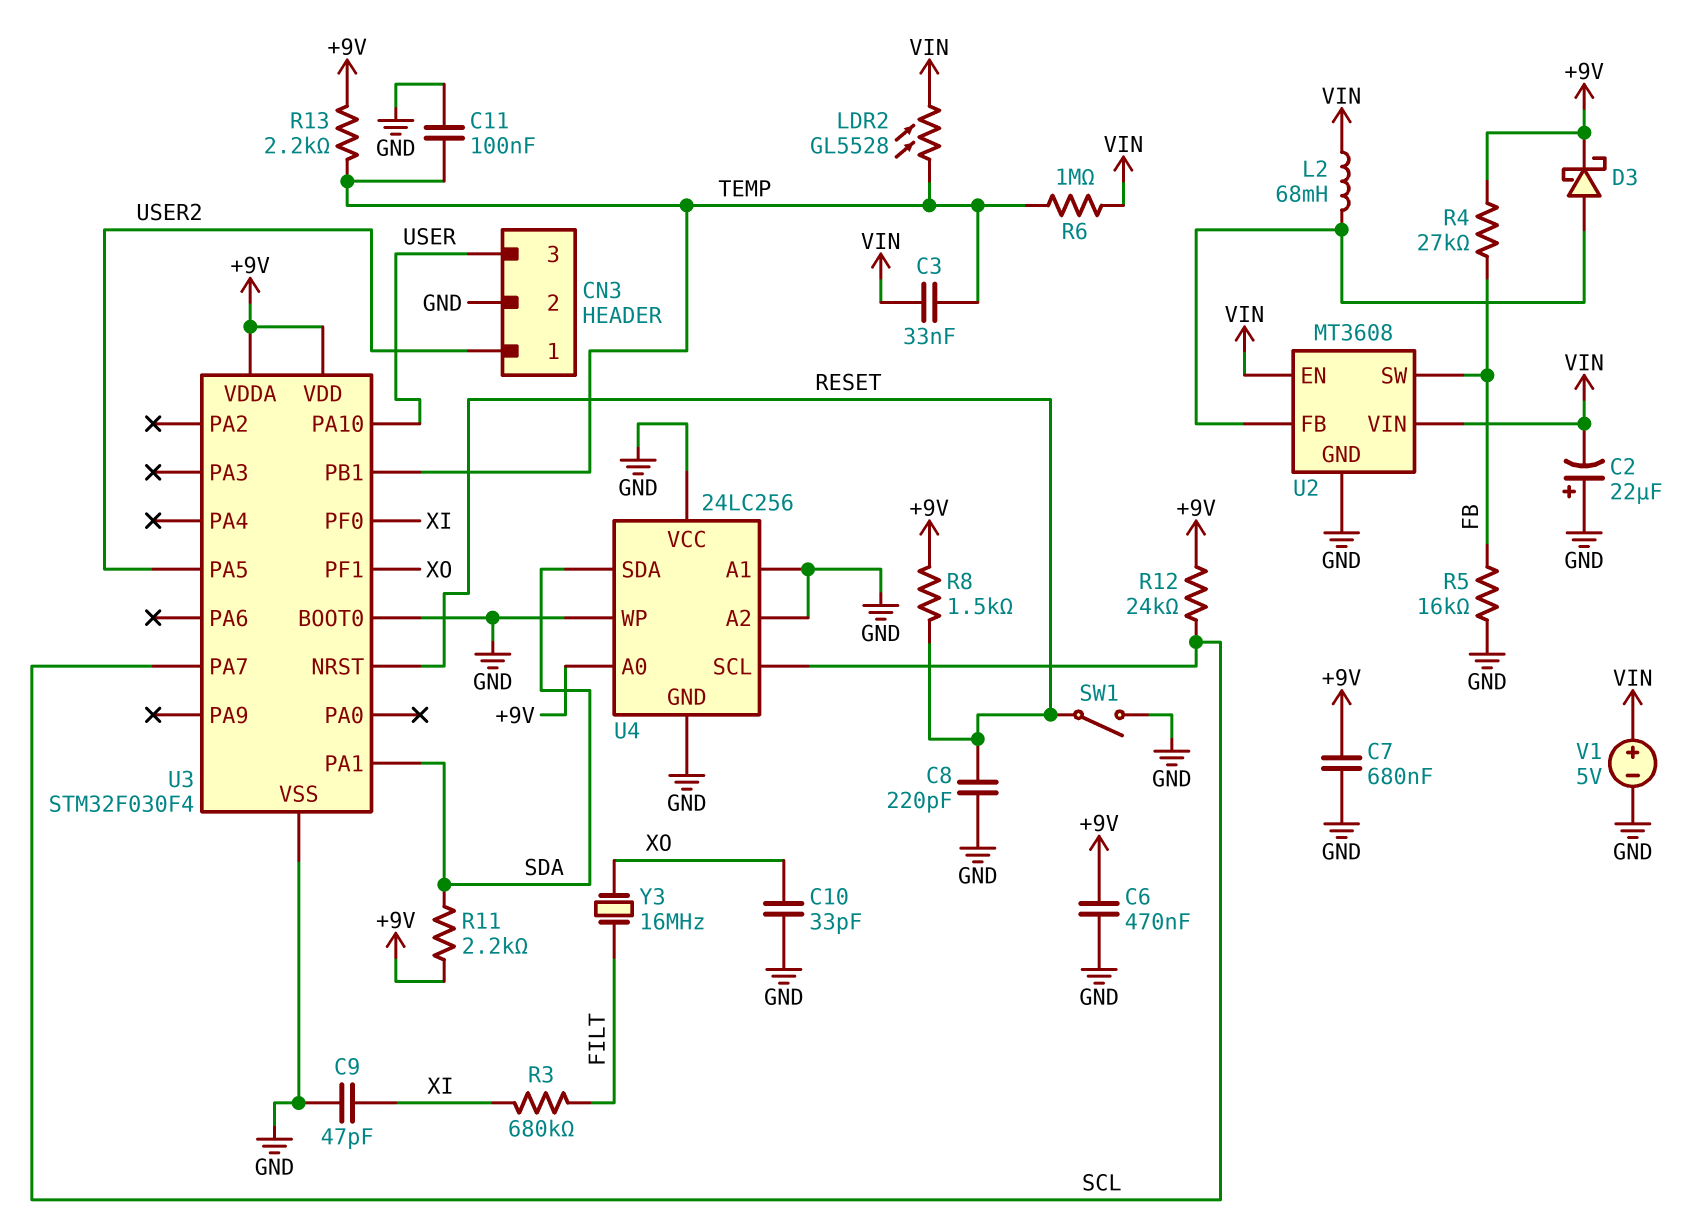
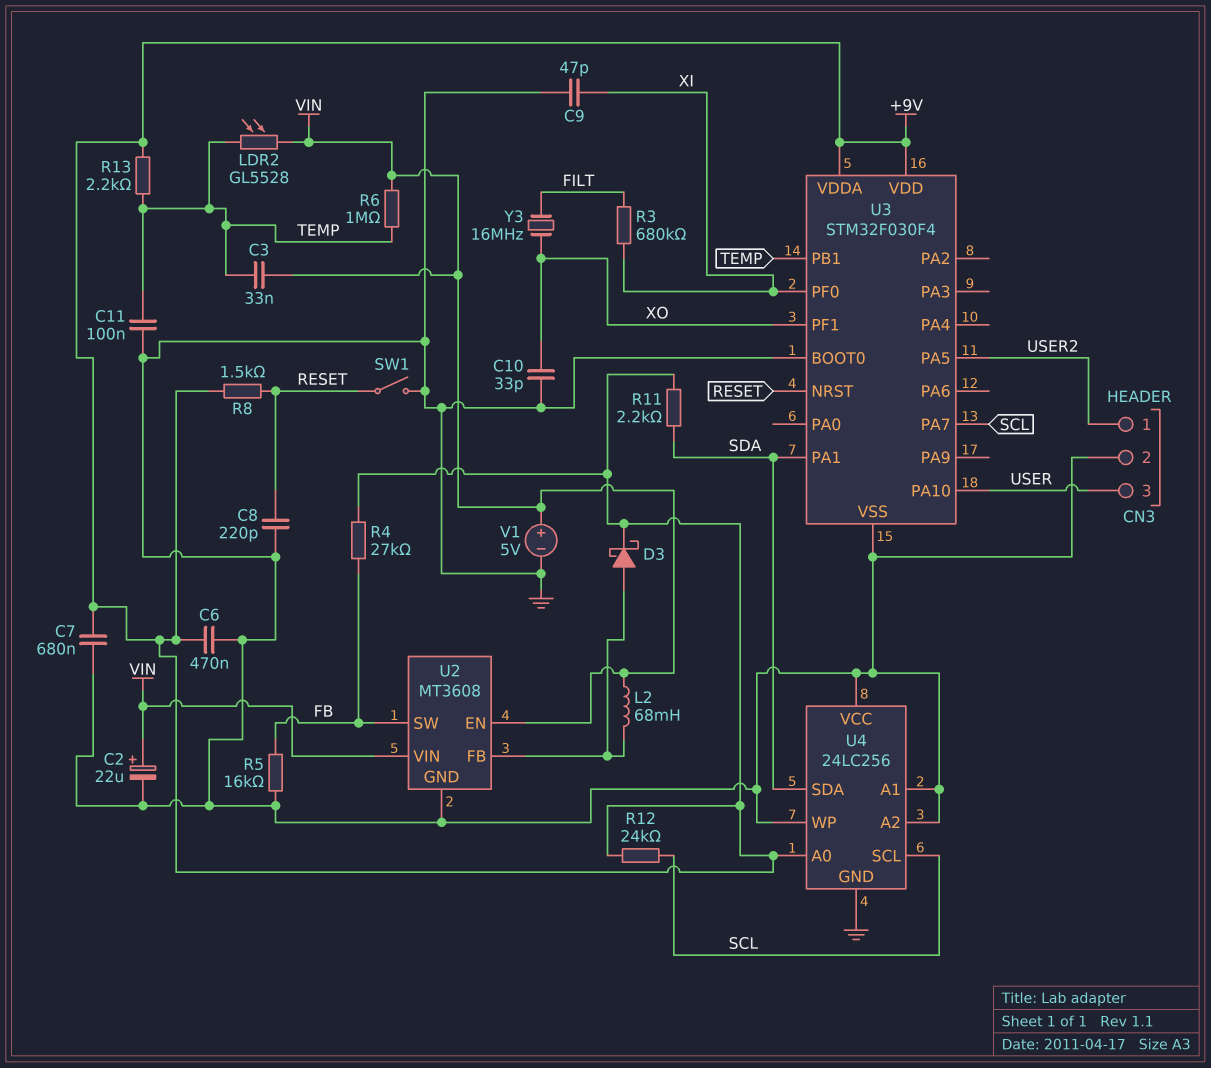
C2: 22uF (plus GND, minus VIN) -> 22uF (plus VIN, minus GND)

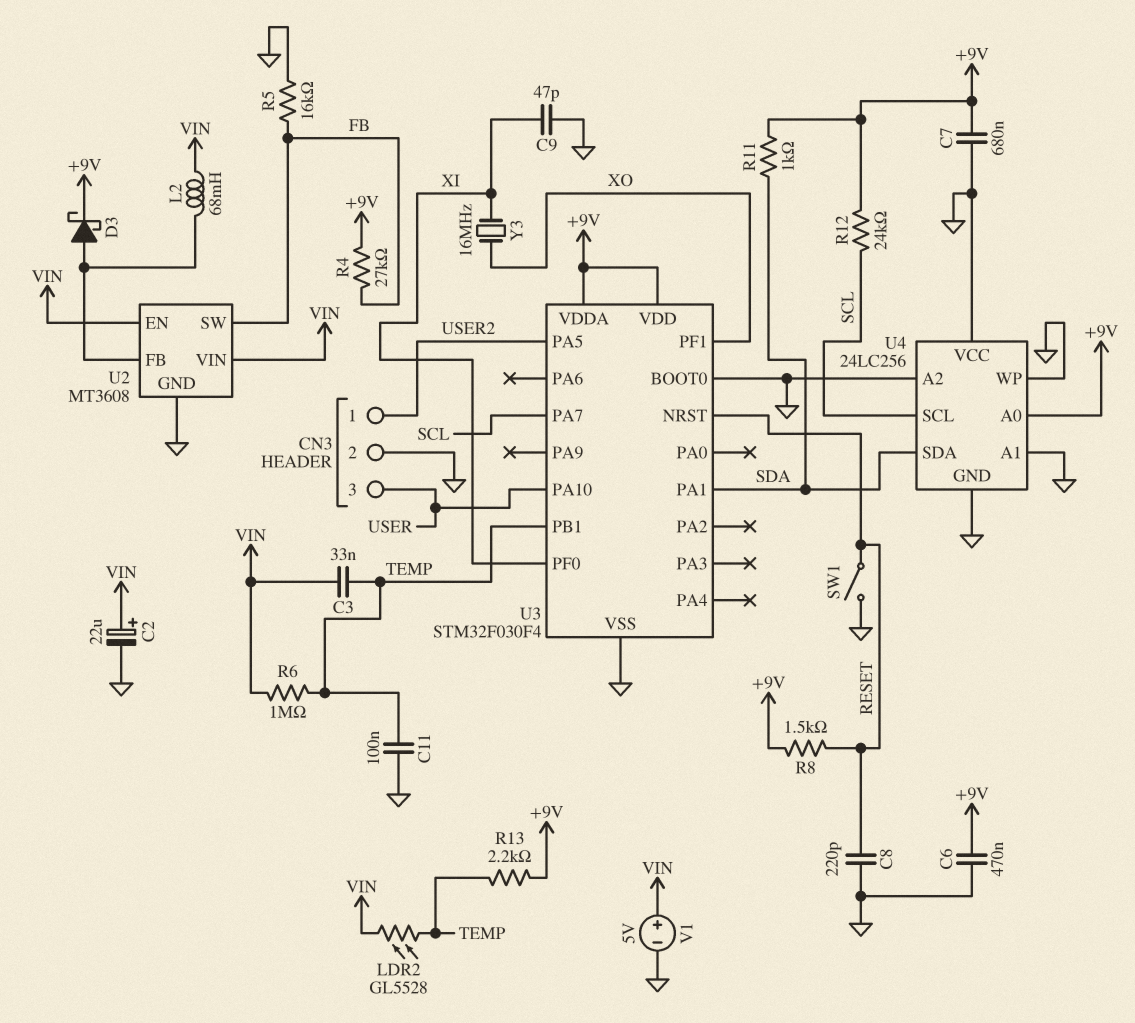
C10: 33pF (GND, XO) -> none
R3: 680k (FILT, XI) -> none
R11: 2.2k (+9V, SDA) -> 1k (+9V, SDA)
Y3: 16MHz (FILT, XO) -> 16MHz (XI, XO)

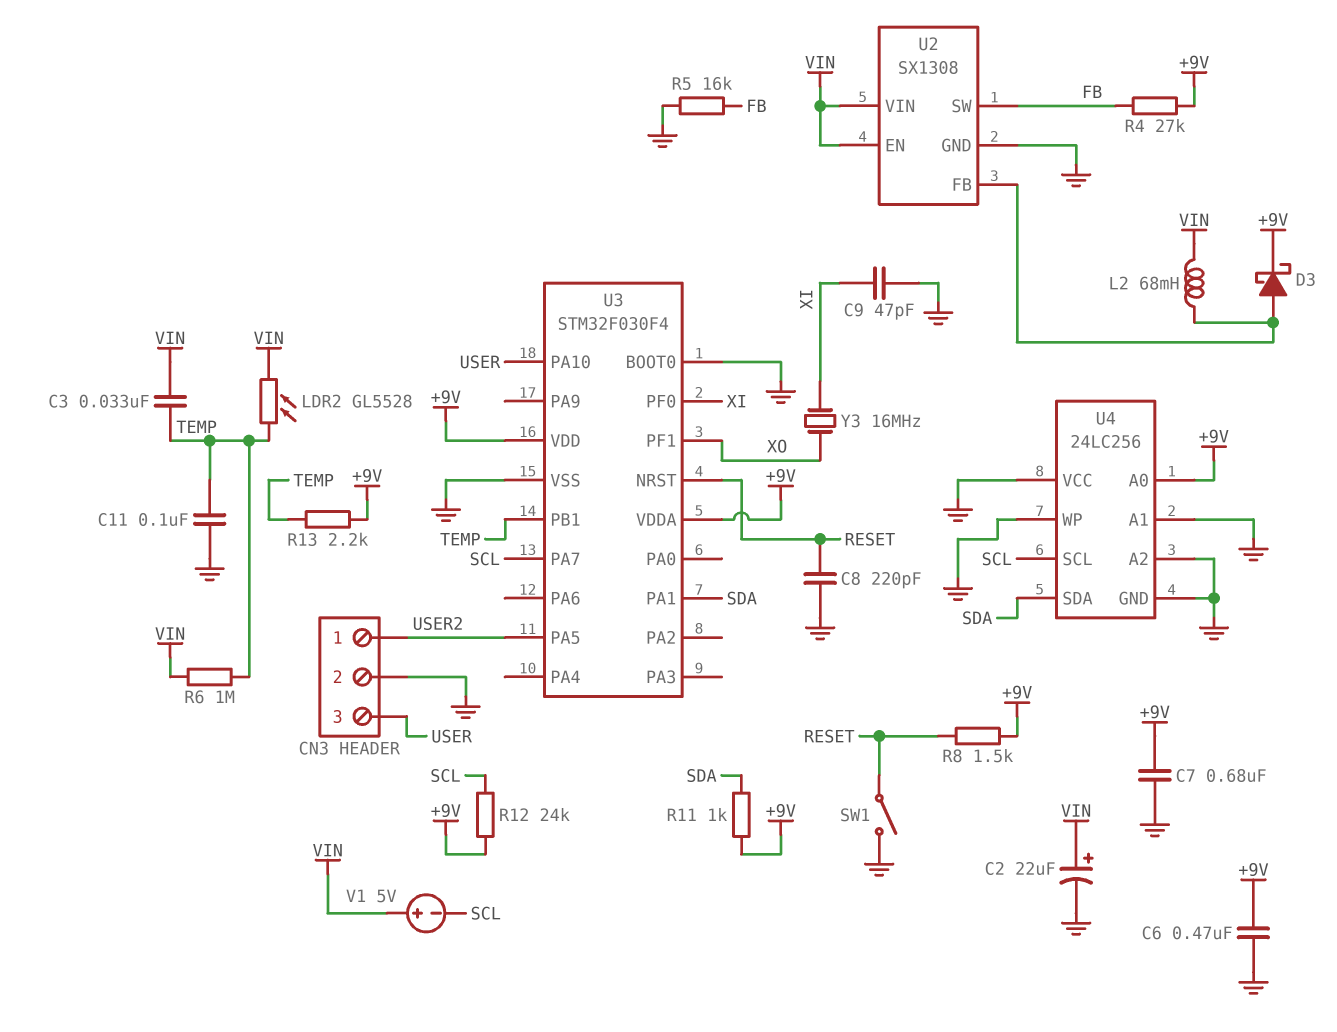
U2: MT3608 -> SX1308
V1: 5V (plus VIN, minus GND) -> 5V (plus VIN, minus SCL)

